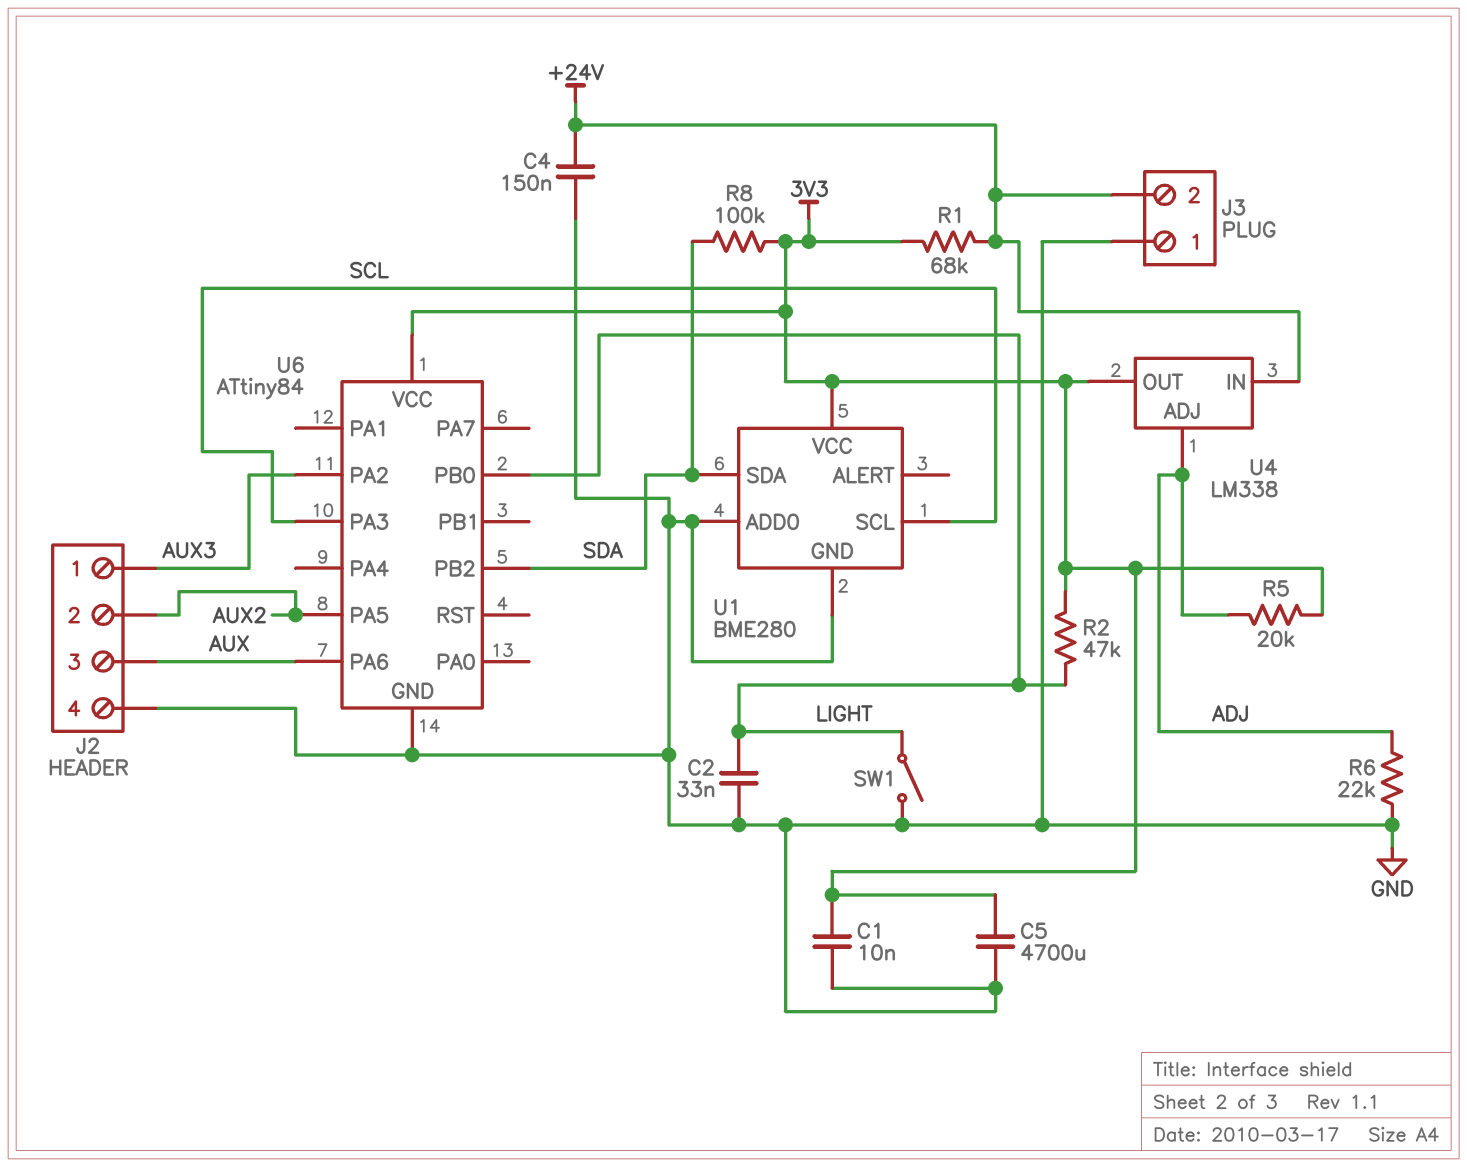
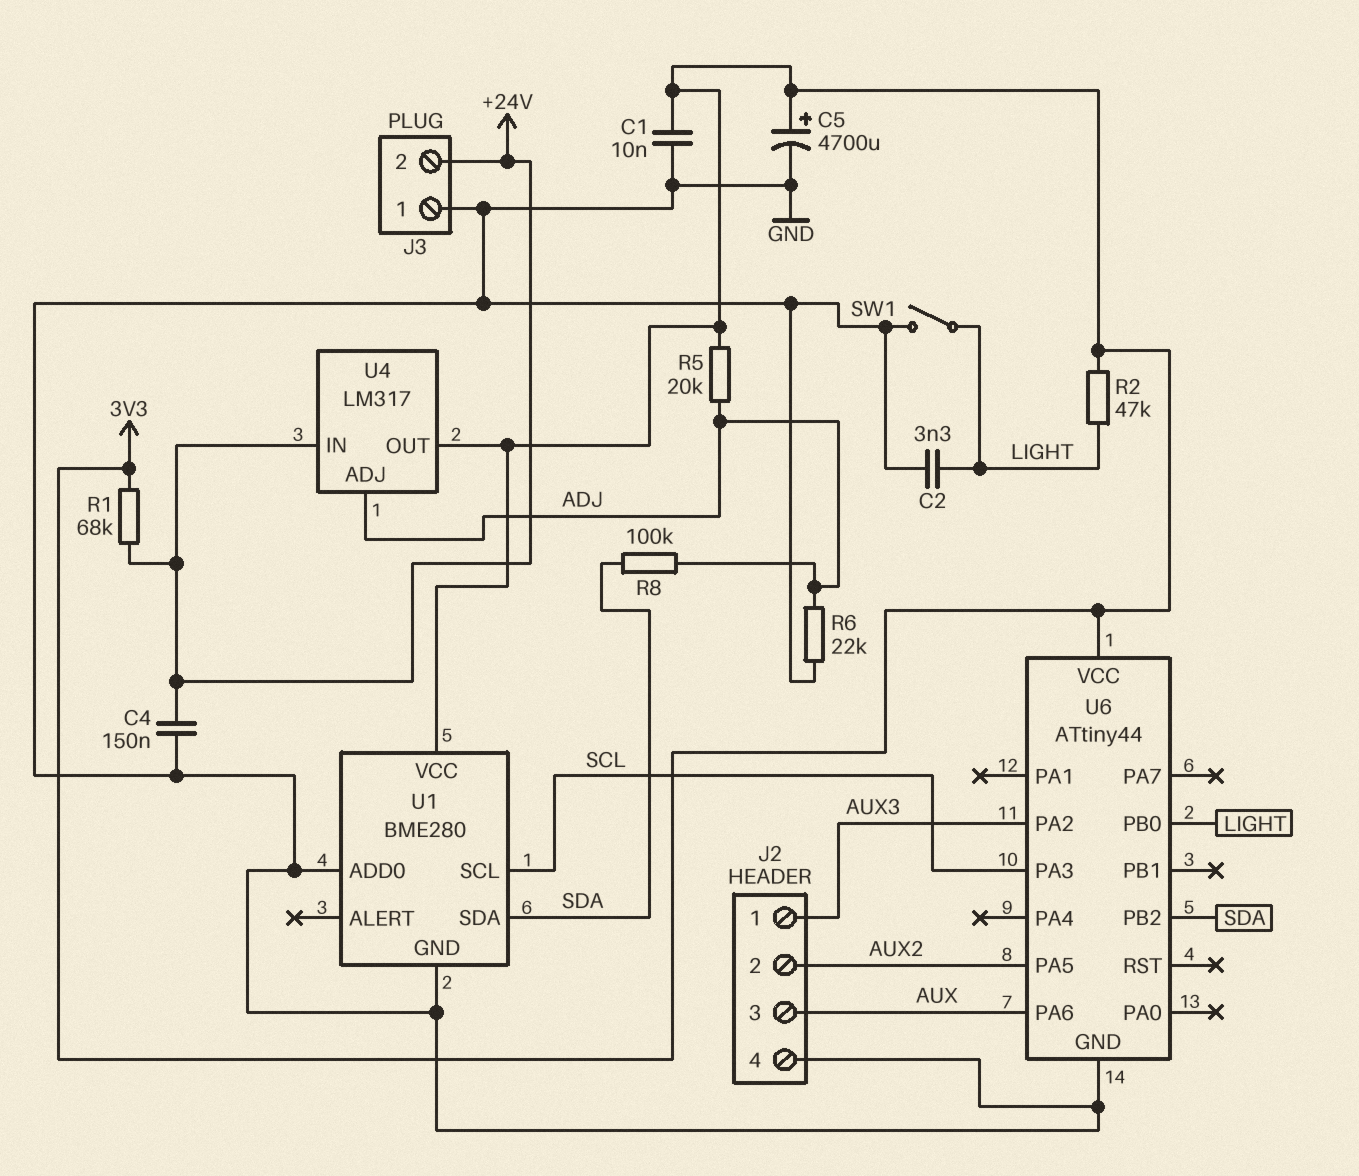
C2: 33nF (GND, LIGHT) -> 3.3nF (GND, LIGHT)
C5: 4700uF (3V3, GND) -> 4700uF (plus 3V3, minus GND)
R8: 100k (3V3, SDA) -> 100k (ADJ, SDA)
U4: LM338 -> LM317
U6: ATtiny84 -> ATtiny44

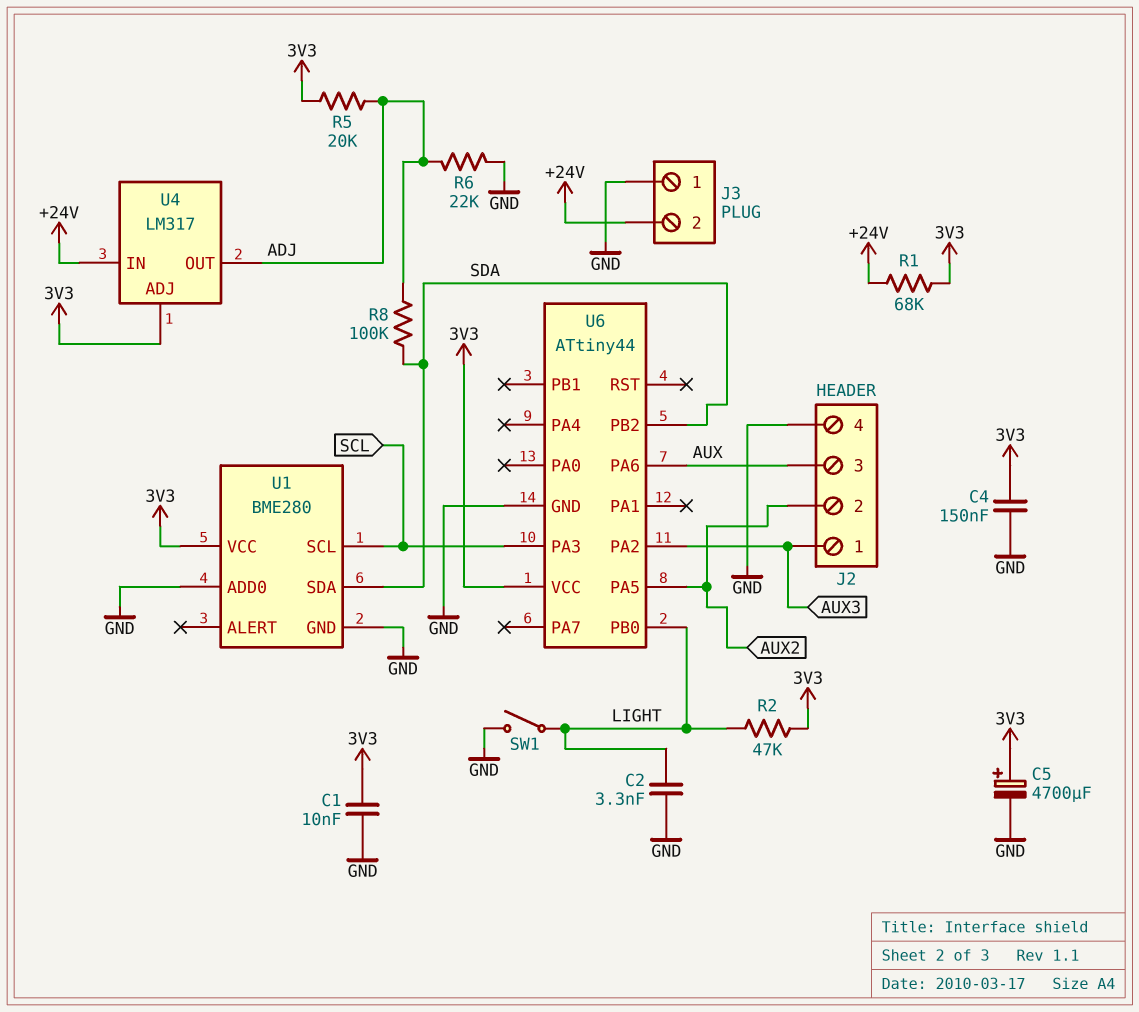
C4: 150nF (+24V, GND) -> 150nF (3V3, GND)
U4 pin ADJ: ADJ -> 3V3
U4 pin OUT: 3V3 -> ADJ

